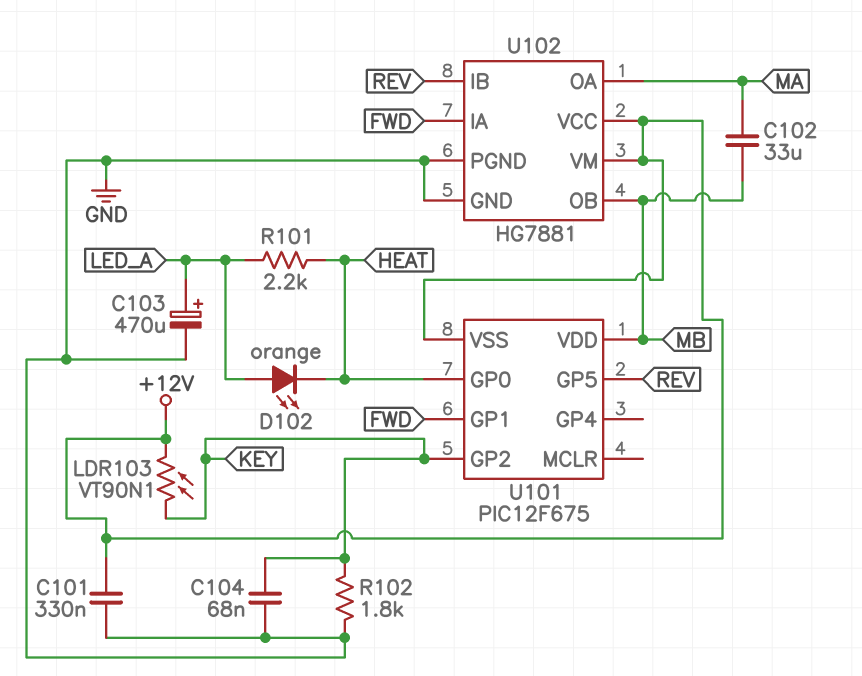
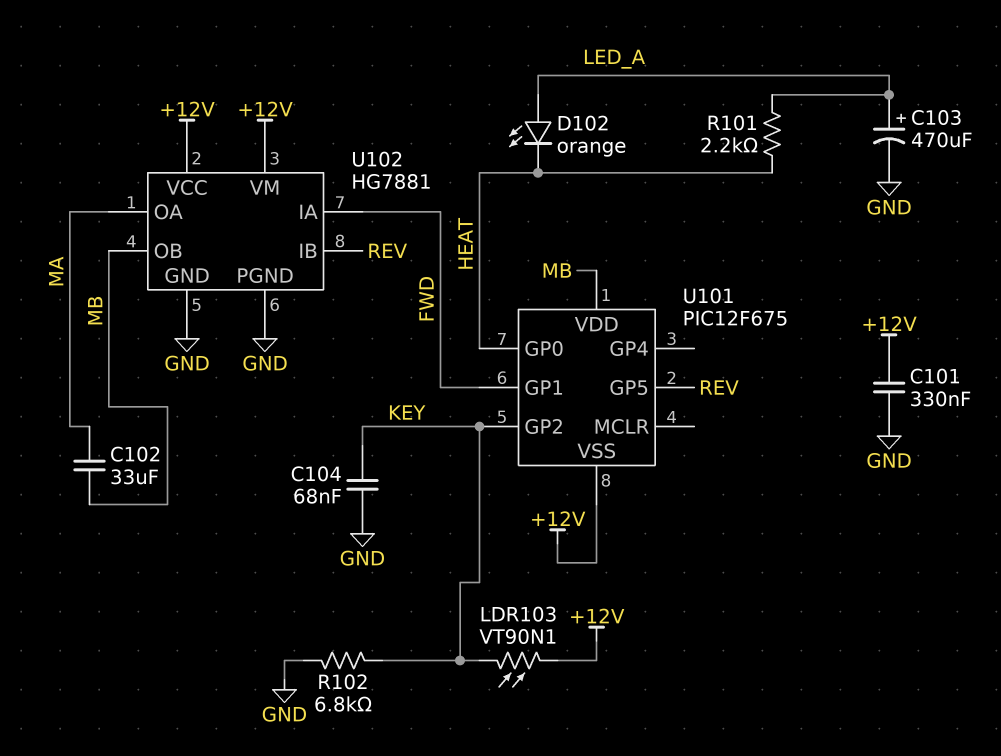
R102: 1.8k (GND, KEY) -> 6.8k (GND, KEY)

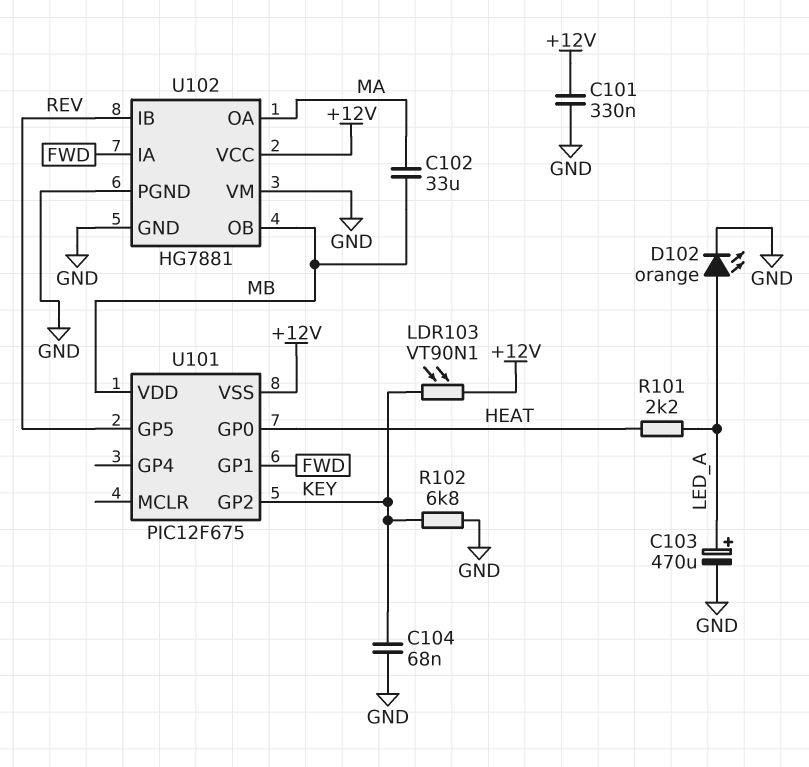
D102: LED orange (A LED_A, K HEAT) -> LED orange (A LED_A, K GND)
U102 pin VM: +12V -> GND

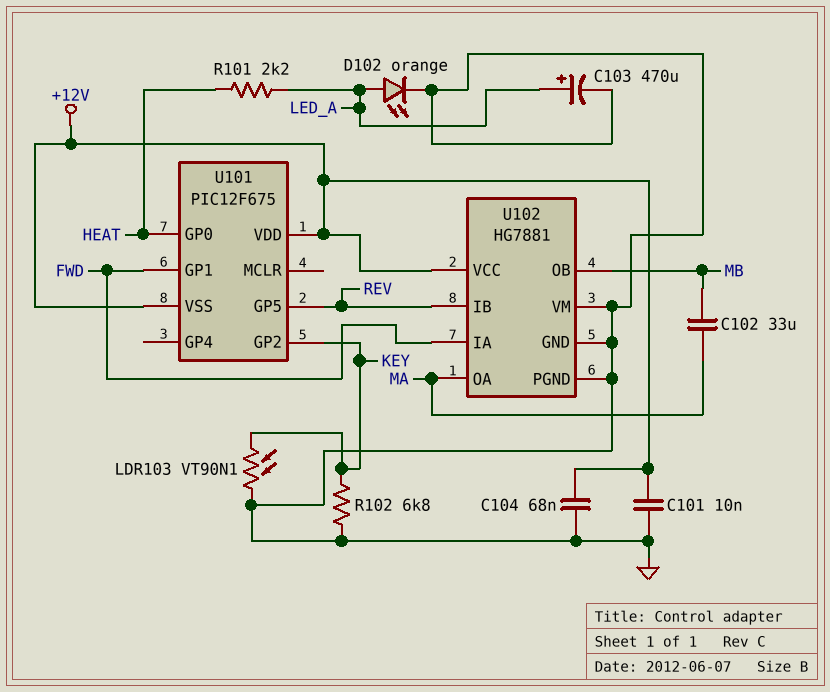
C101: 330nF (+12V, GND) -> 10nF (+12V, GND)
C104: 68nF (GND, KEY) -> 68nF (+12V, GND)
LDR103: VT90N1 (+12V, KEY) -> VT90N1 (GND, KEY)
U101 pin VDD: MB -> +12V

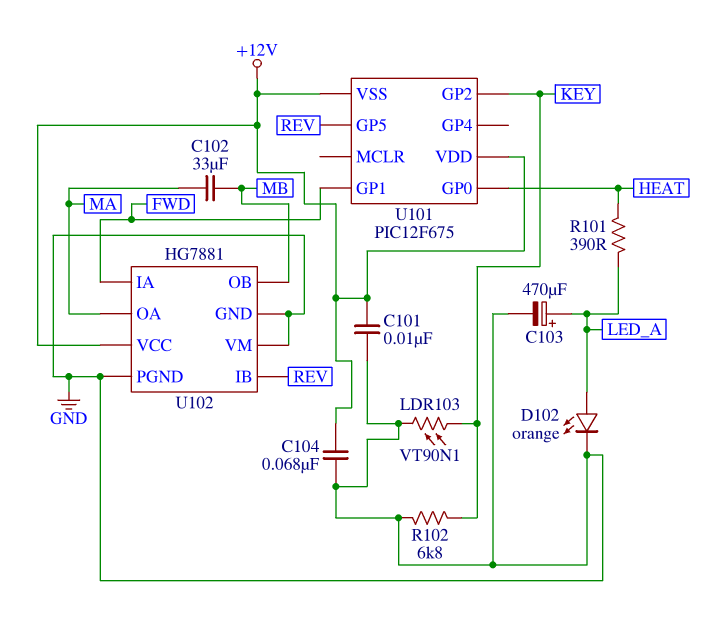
R101: 2.2k (HEAT, LED_A) -> 390 (HEAT, LED_A)

